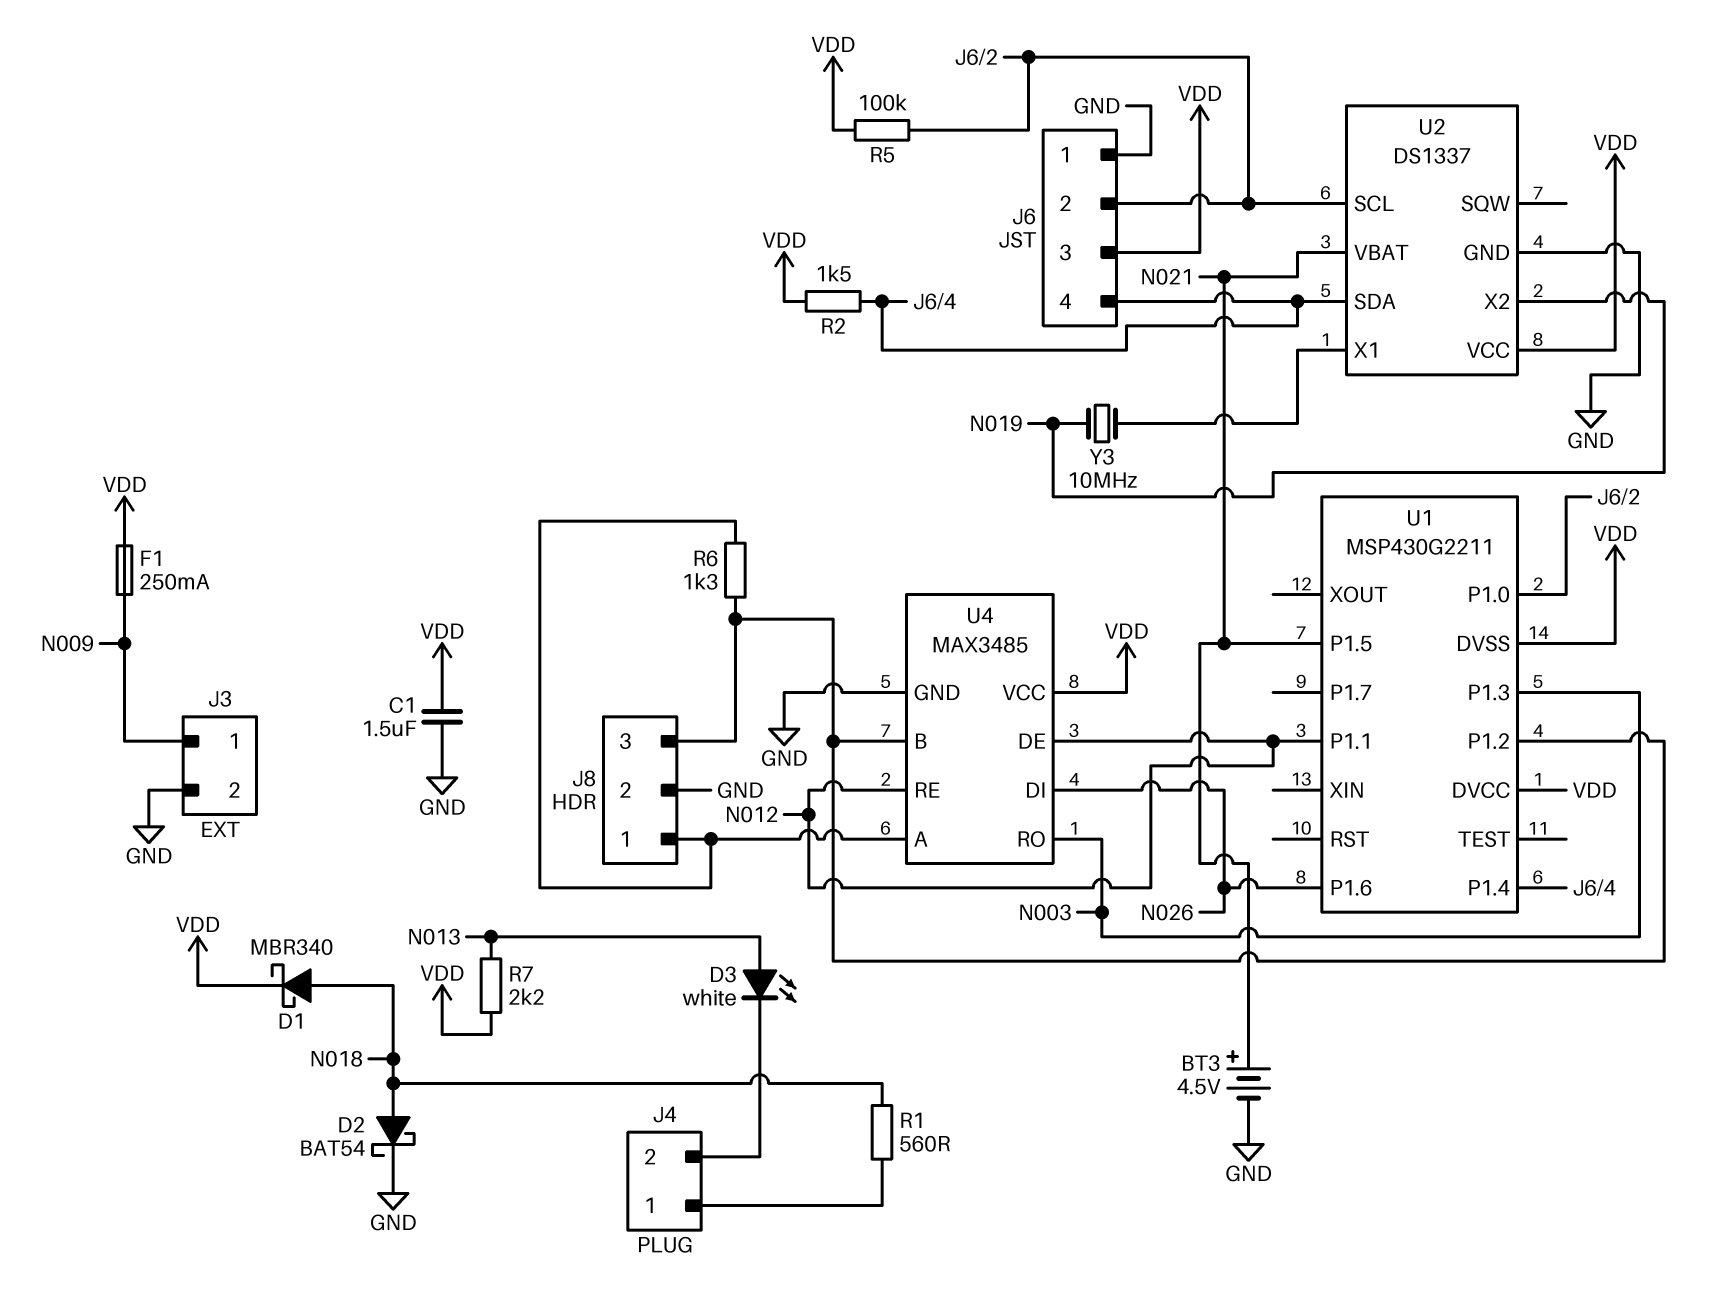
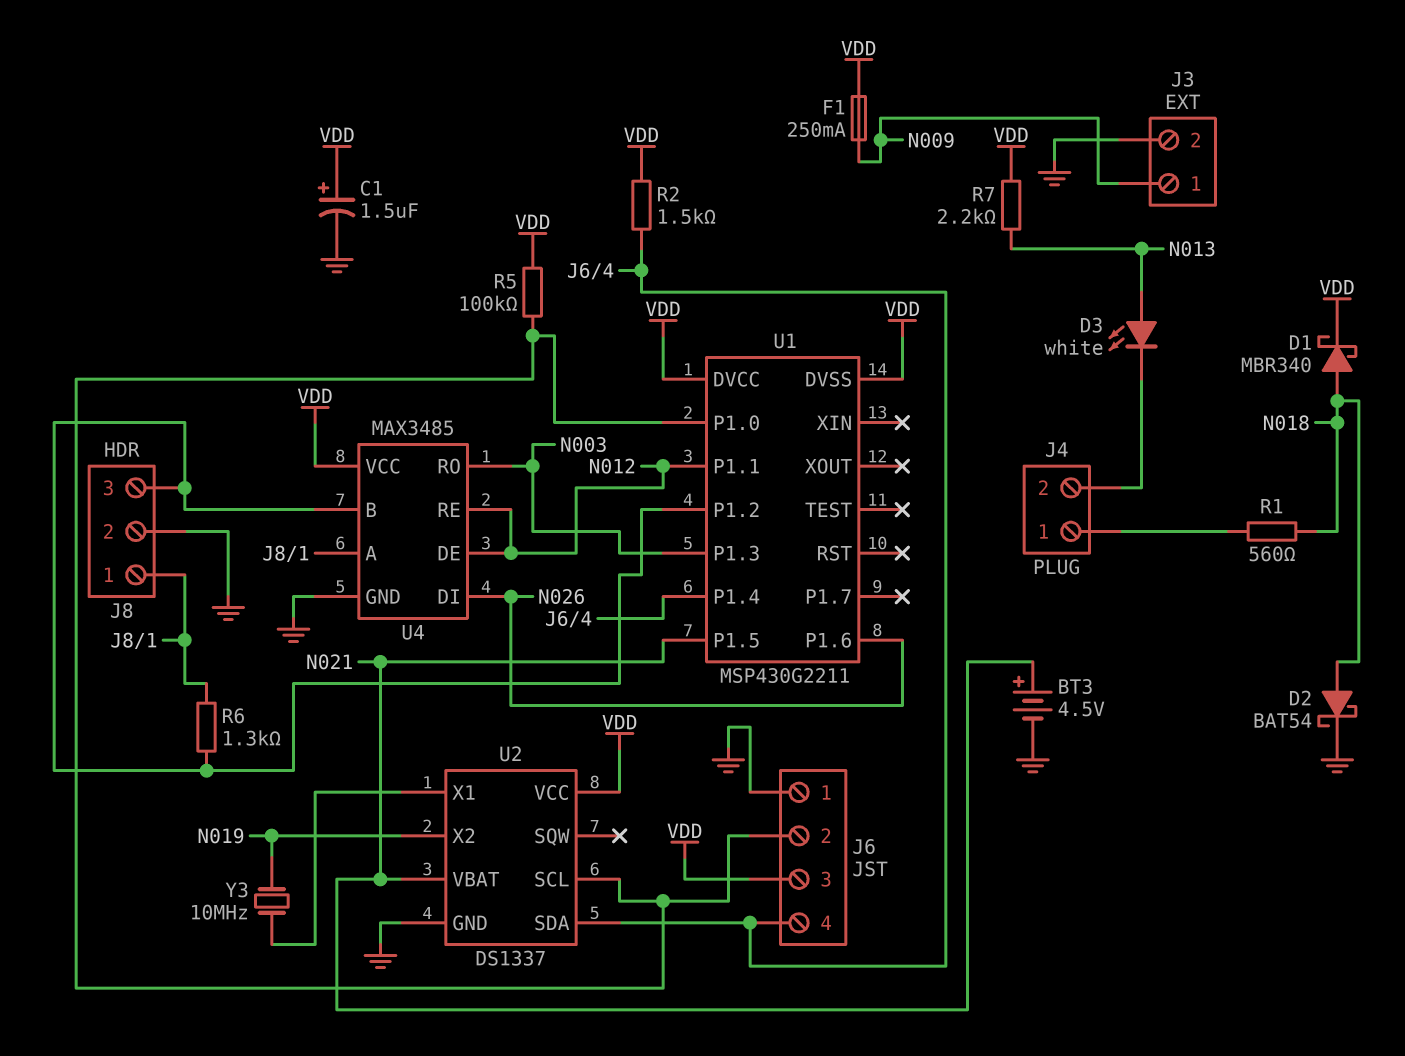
C1: 1.5uF (GND, VDD) -> 1.5uF (plus VDD, minus GND)

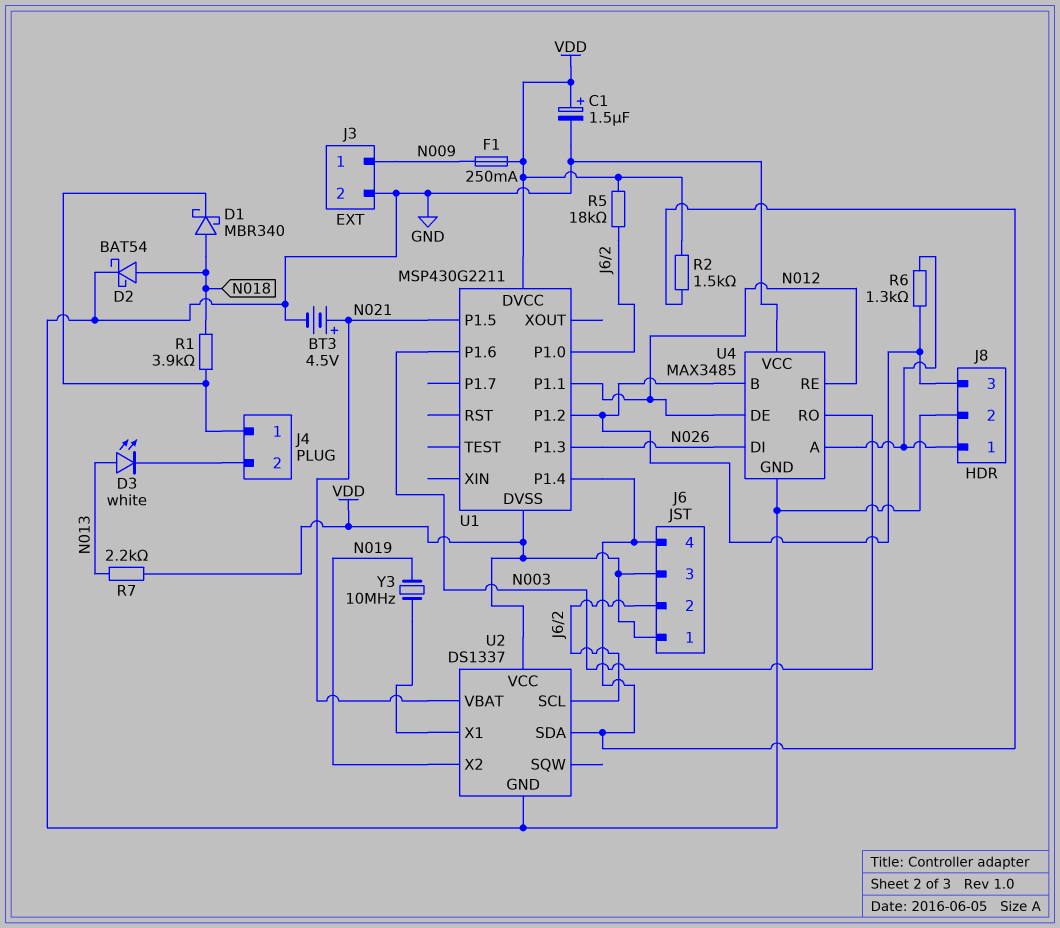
D1: schottky MBR340 (A N018, K VDD) -> schottky MBR340 (A N018, K J4/1)
J6 pin 1: GND -> VDD
R1: 560 (J4/1, N018) -> 3.9k (J4/1, N018)
R5: 100k (J6/2, VDD) -> 18k (J6/2, VDD)
U1 pin P1.3: N003 -> N026
U1 pin P1.6: N026 -> N003
U4 pin VCC: VDD -> GND

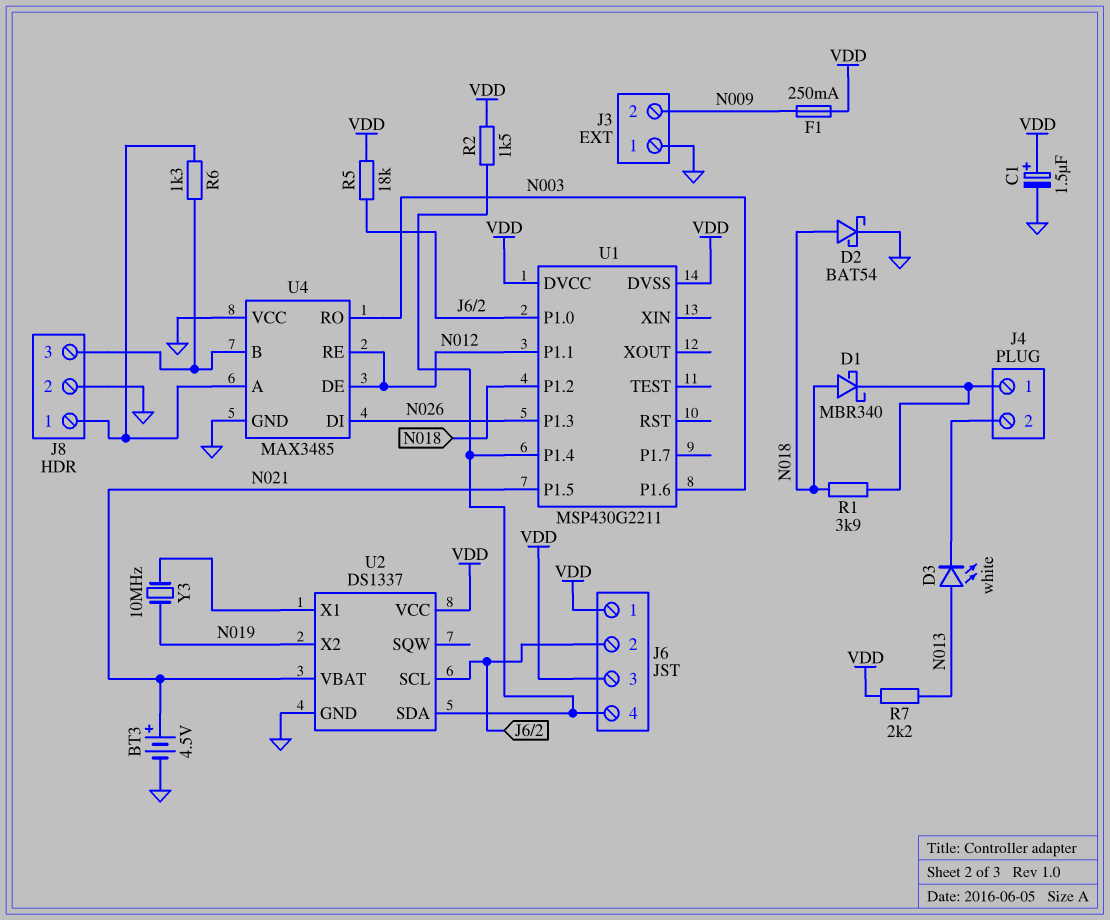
J3 pin 1: N009 -> GND
J3 pin 2: GND -> N009
U1 pin P1.2: J8/3 -> N018

